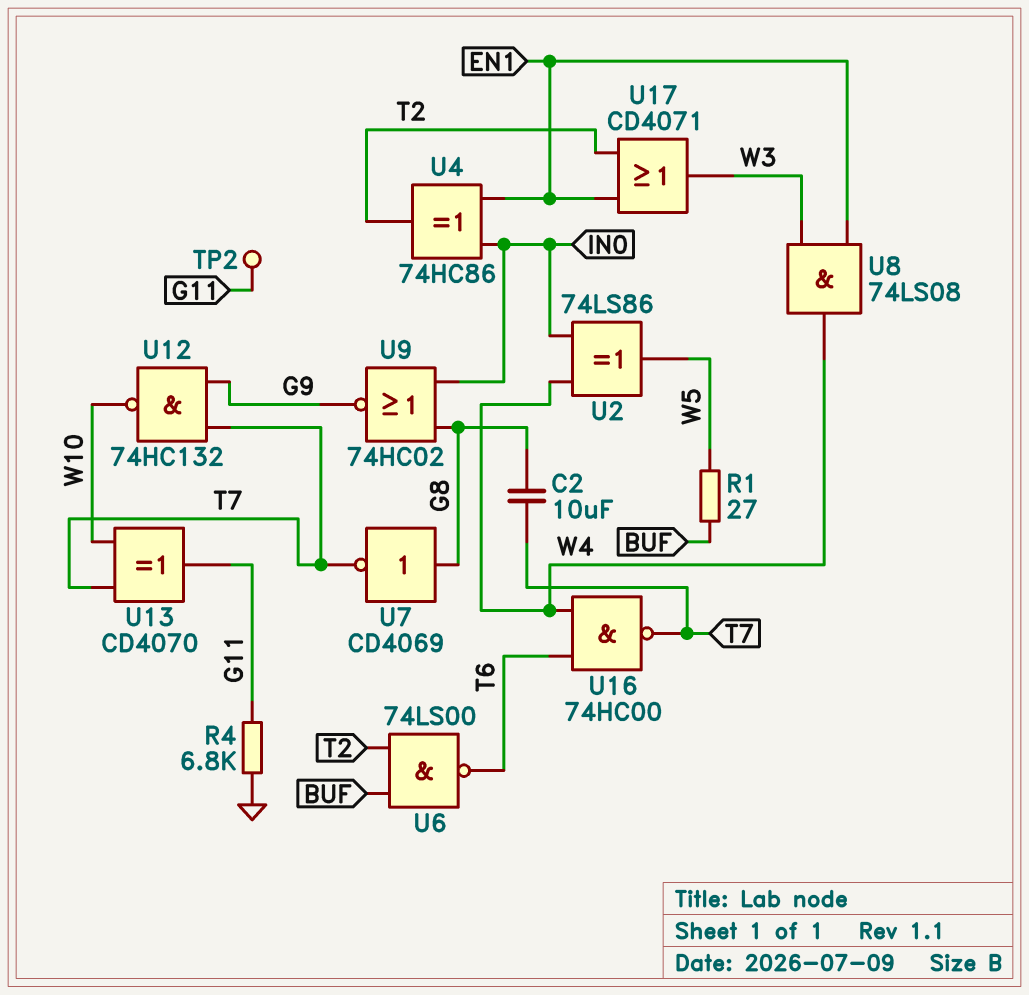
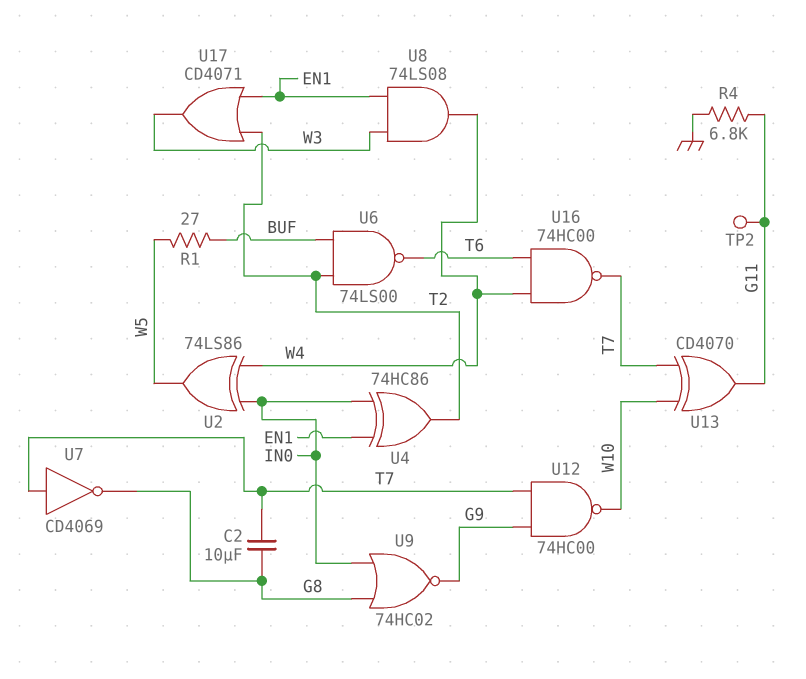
U7: NOT CD4069 (in G8, out T7) -> NOT CD4069 (in T7, out G8)
U12: NAND 74HC132 (in G9, in T7, out W10) -> NAND 74HC00 (in G9, in T7, out W10)

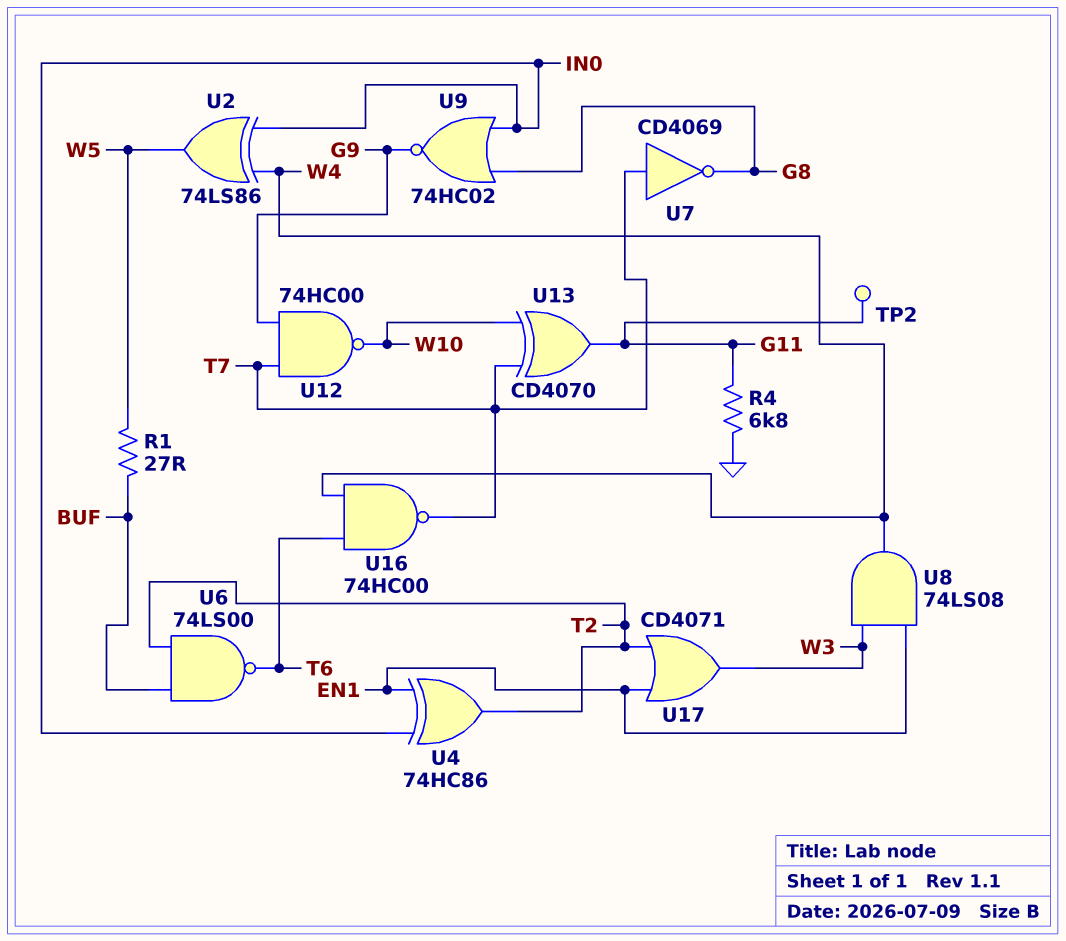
C2: 10uF (G8, T7) -> none

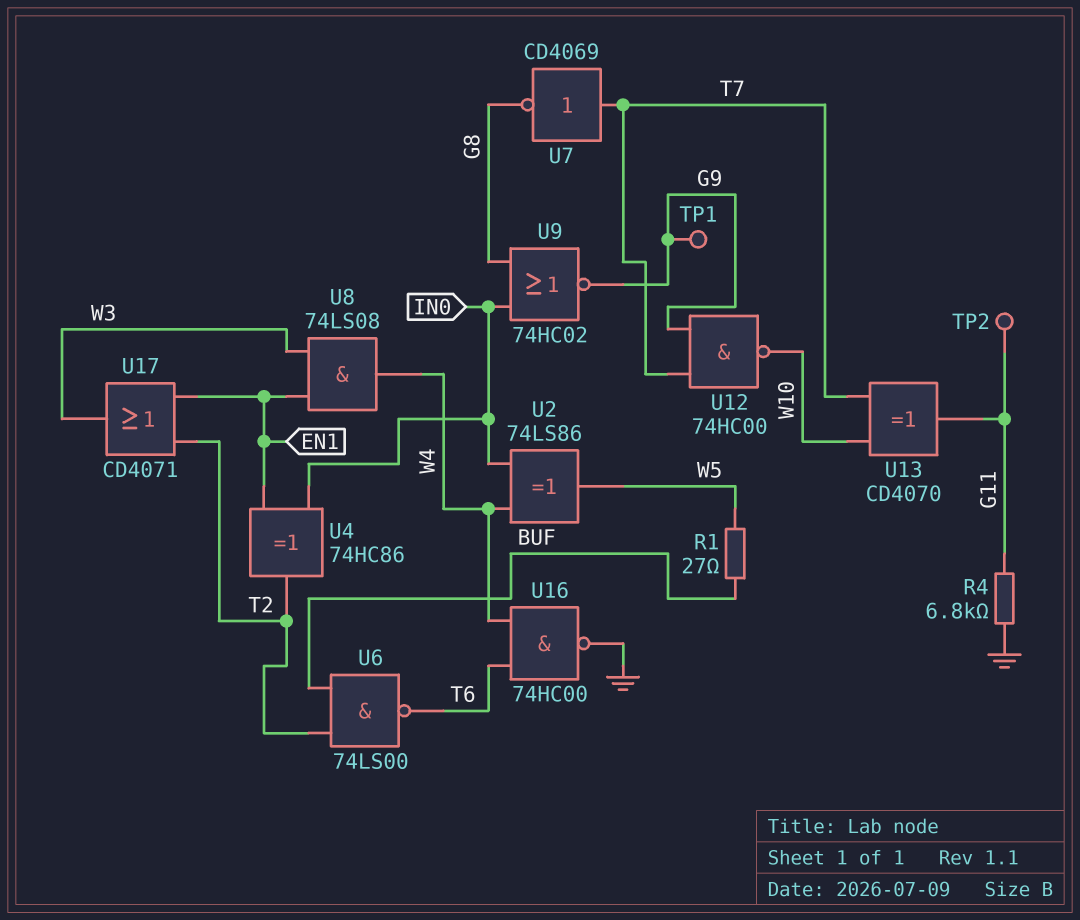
TP1: none -> test point (G9)
U16: NAND 74HC00 (in T6, in W4, out T7) -> NAND 74HC00 (in T6, in W4, out GND)

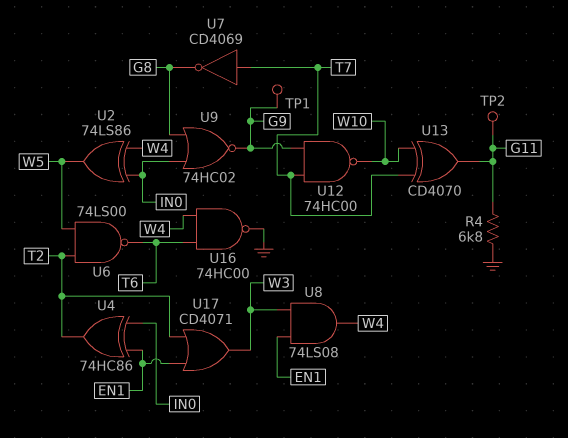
R1: 27 (BUF, W5) -> none
U6: NAND 74LS00 (in BUF, in T2, out T6) -> NAND 74LS00 (in T2, in W5, out T6)

